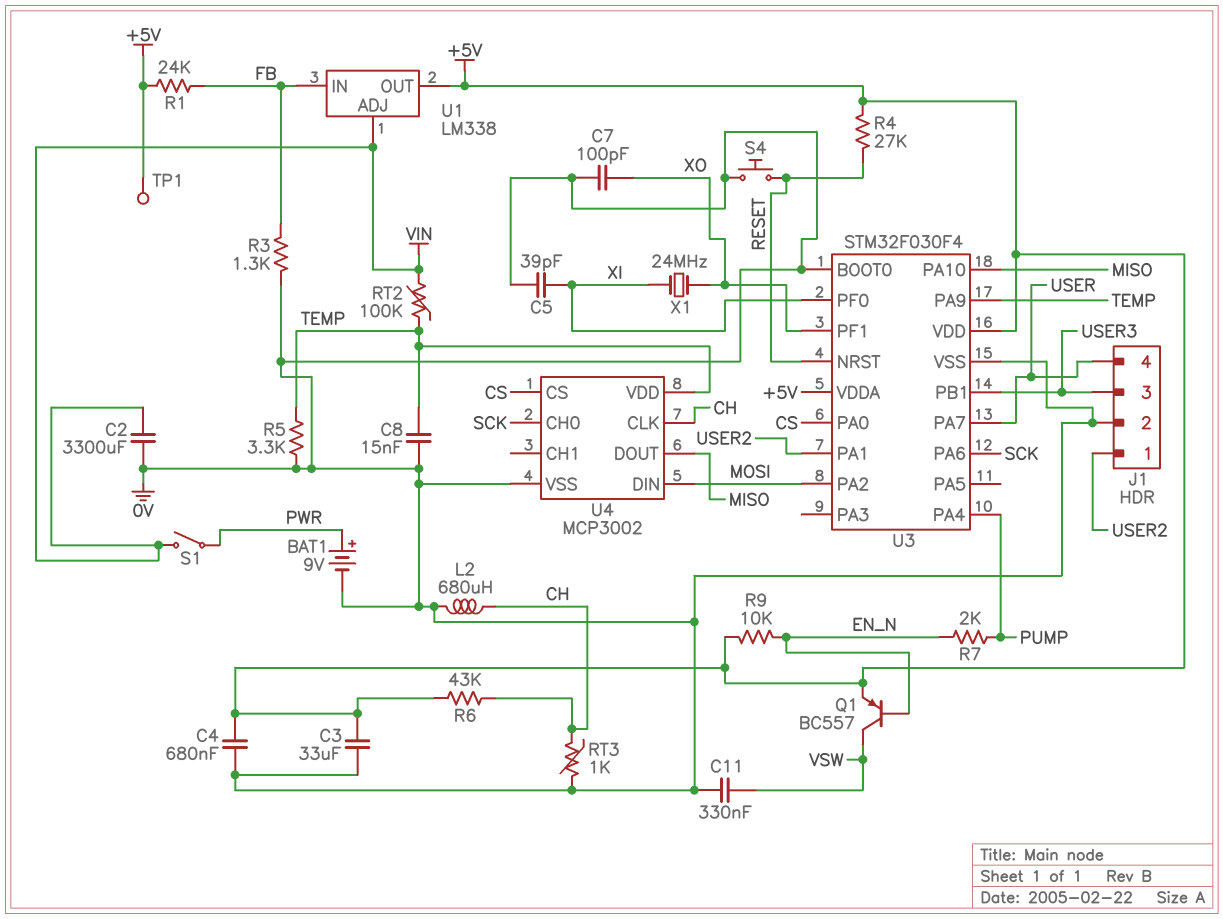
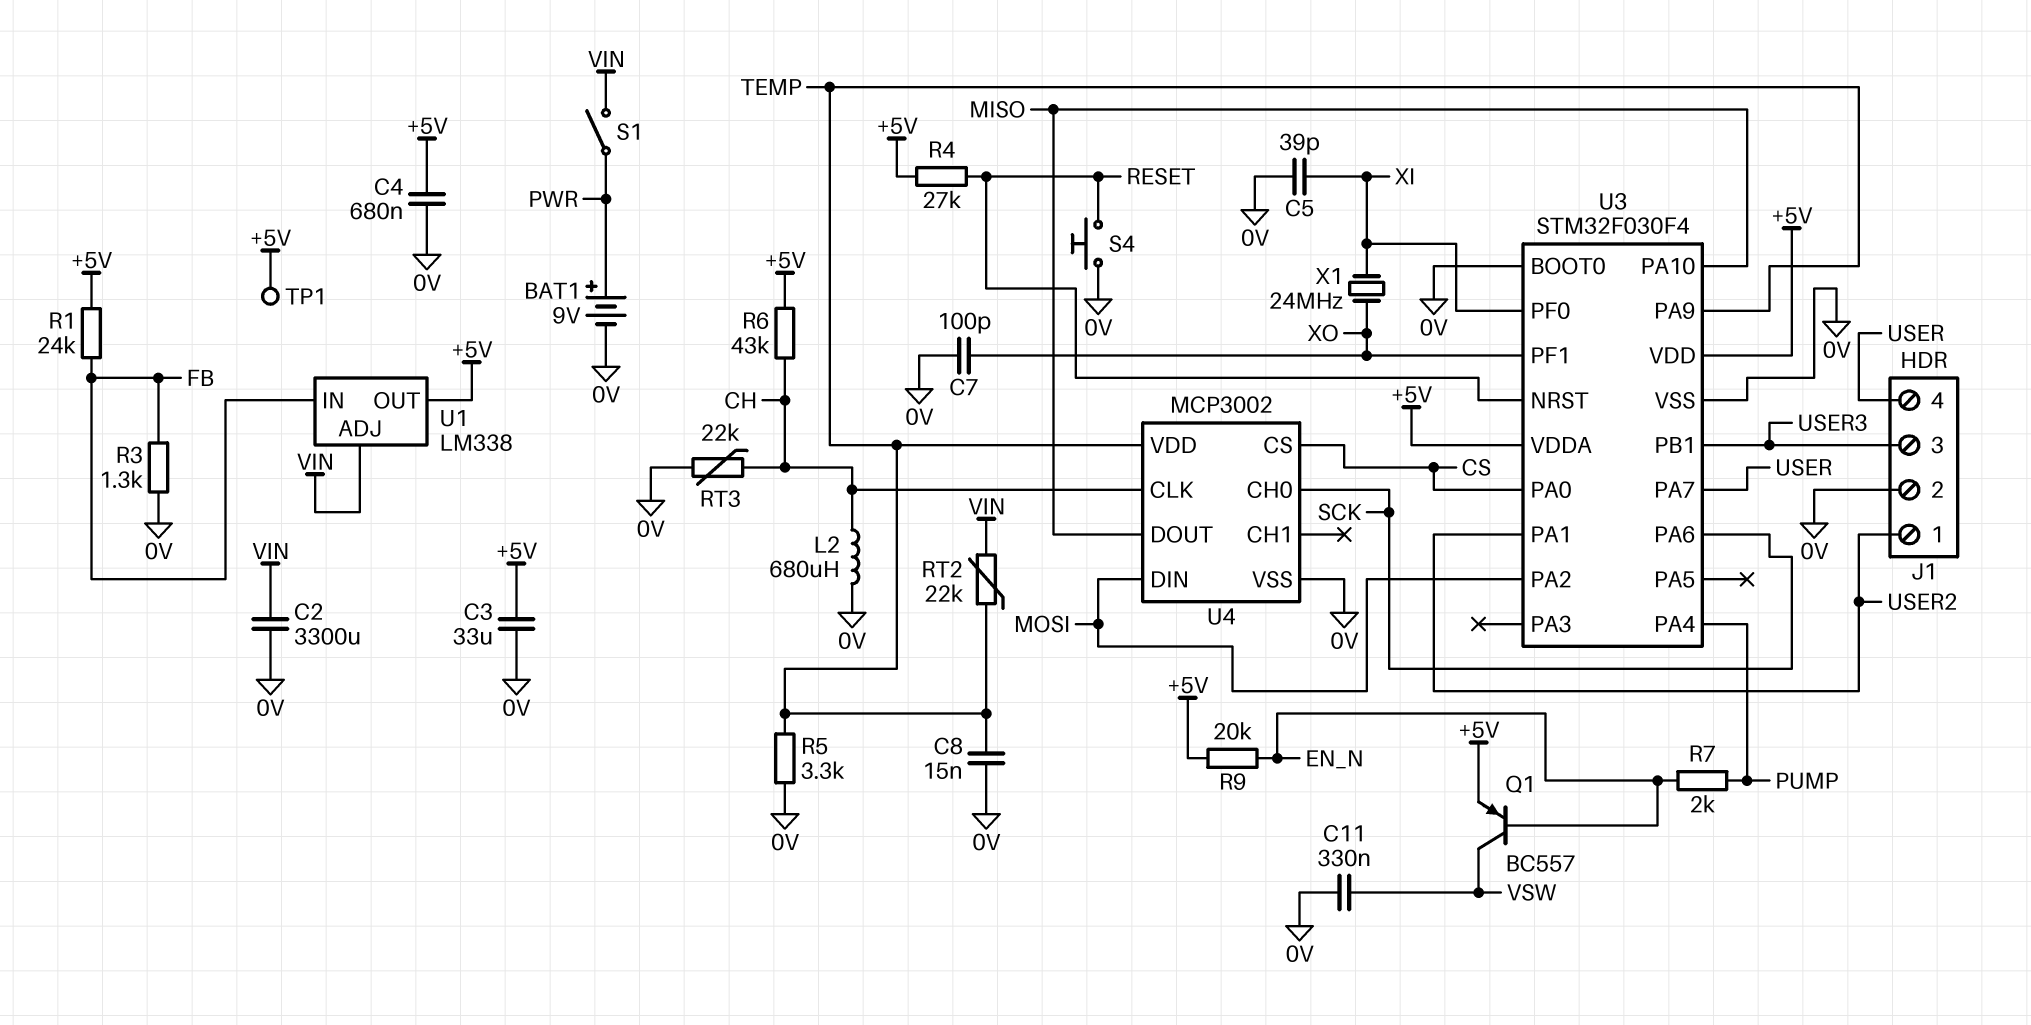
R9: 10k (+5V, EN_N) -> 20k (+5V, EN_N)
RT2: 100k (TEMP, VIN) -> 22k (TEMP, VIN)
RT3: 1k (0V, CH) -> 22k (0V, CH)

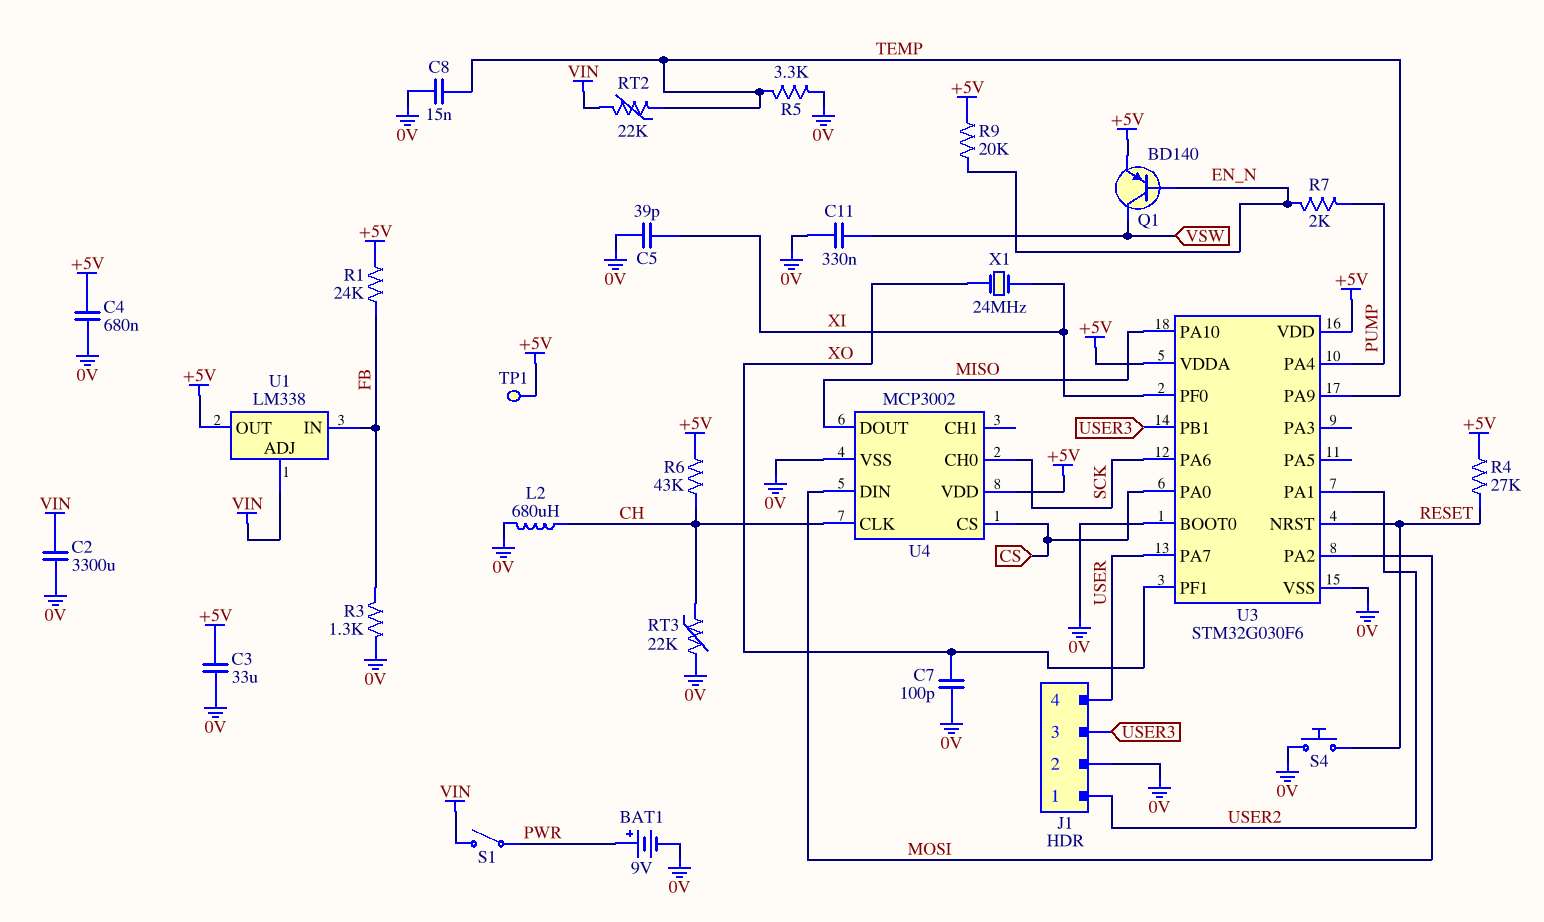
Q1: PNP BC557 (B EN_N, C VSW, E +5V) -> PNP BD140 (B EN_N, C VSW, E +5V)
U3: STM32F030F4 -> STM32G030F6
U4 pin VDD: TEMP -> +5V

